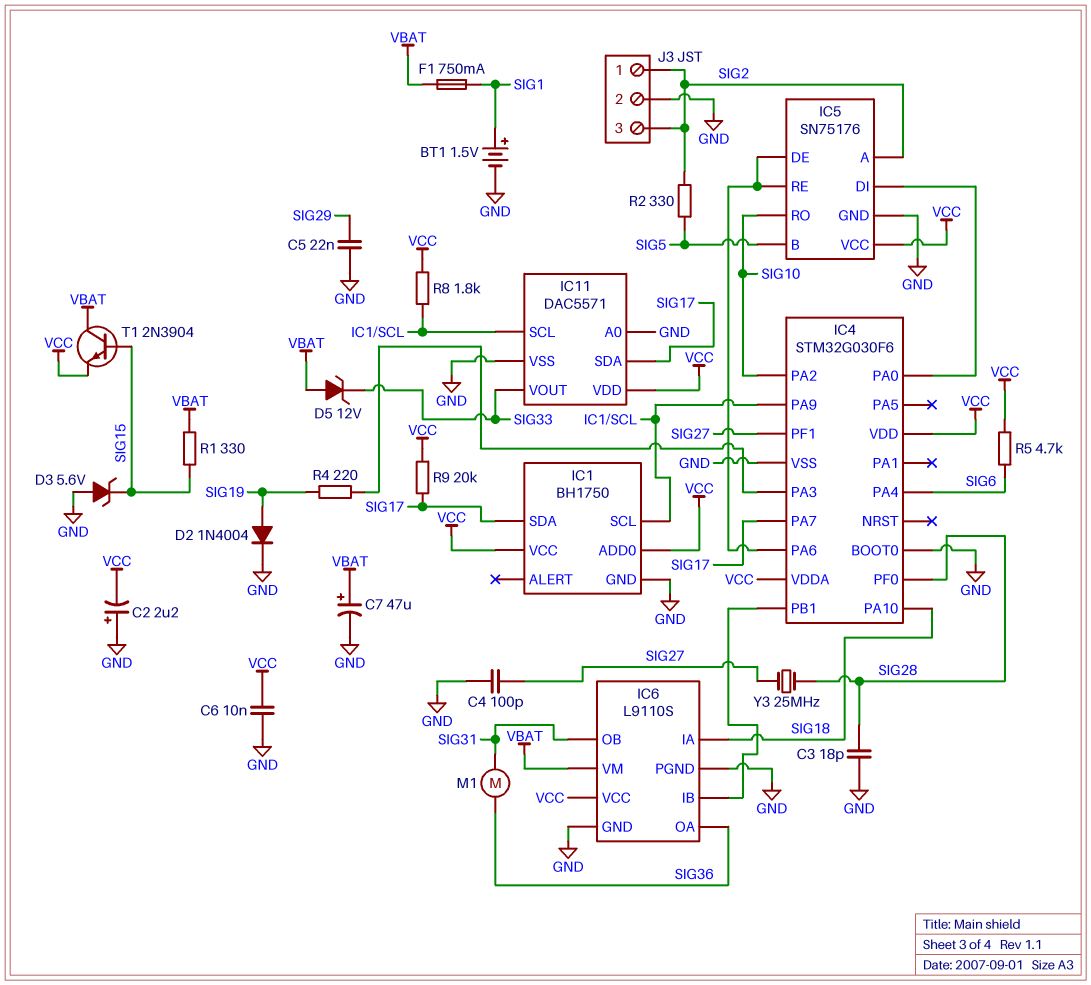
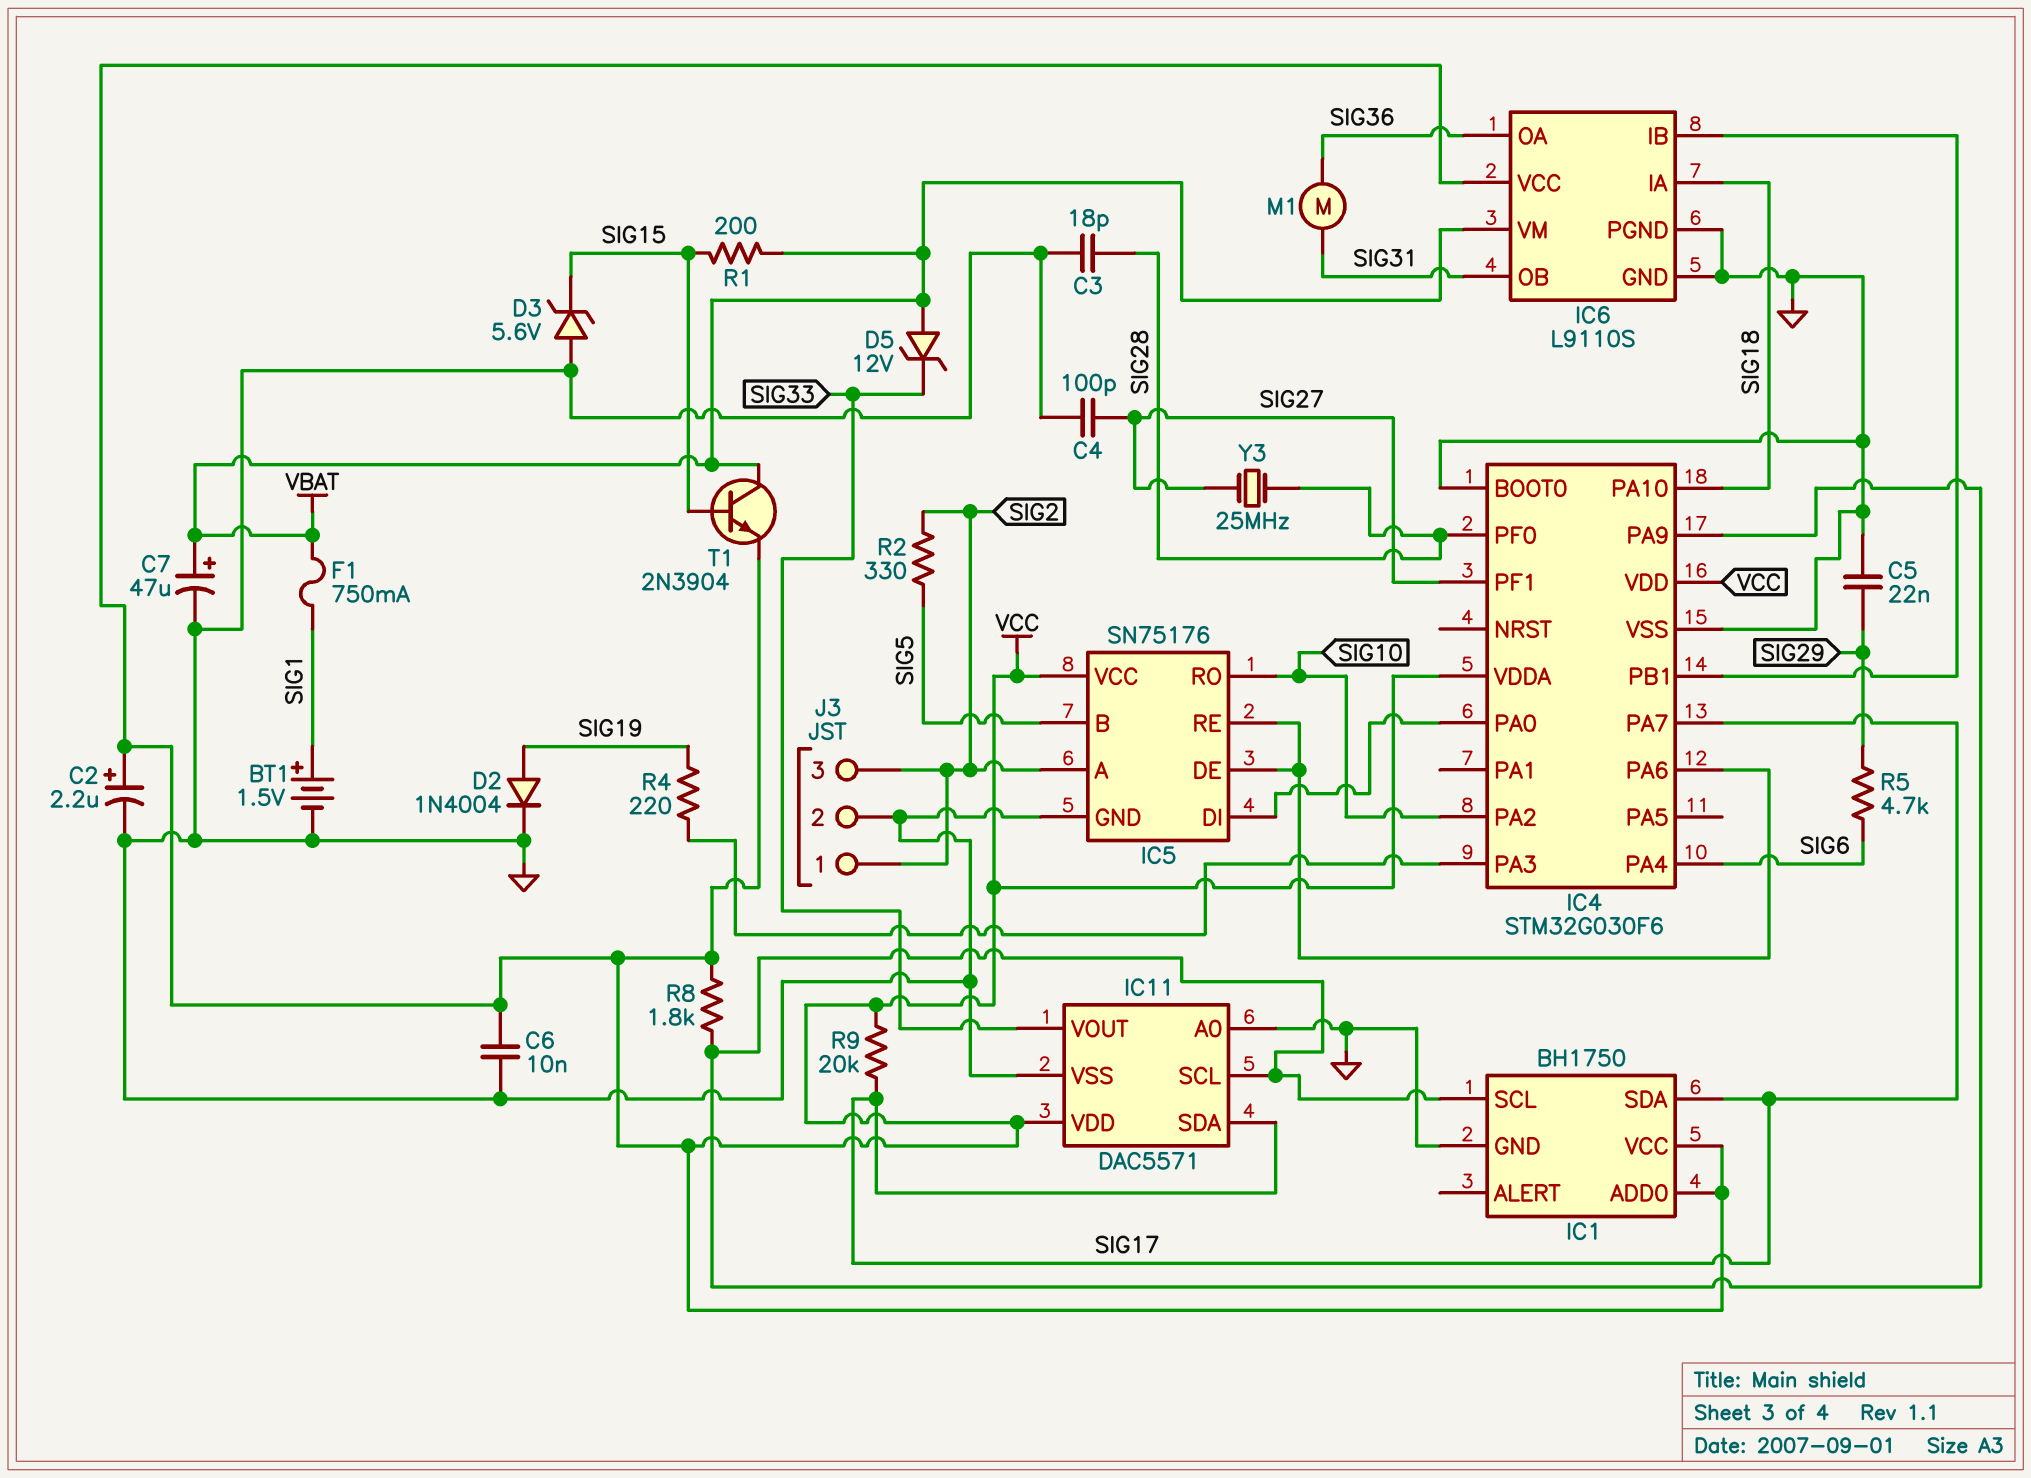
C2: 2.2uF (plus GND, minus VCC) -> 2.2uF (plus VCC, minus GND)
R1: 330 (SIG15, VBAT) -> 200 (SIG15, VBAT)
R5: 4.7k (SIG6, VCC) -> 4.7k (SIG6, SIG29)

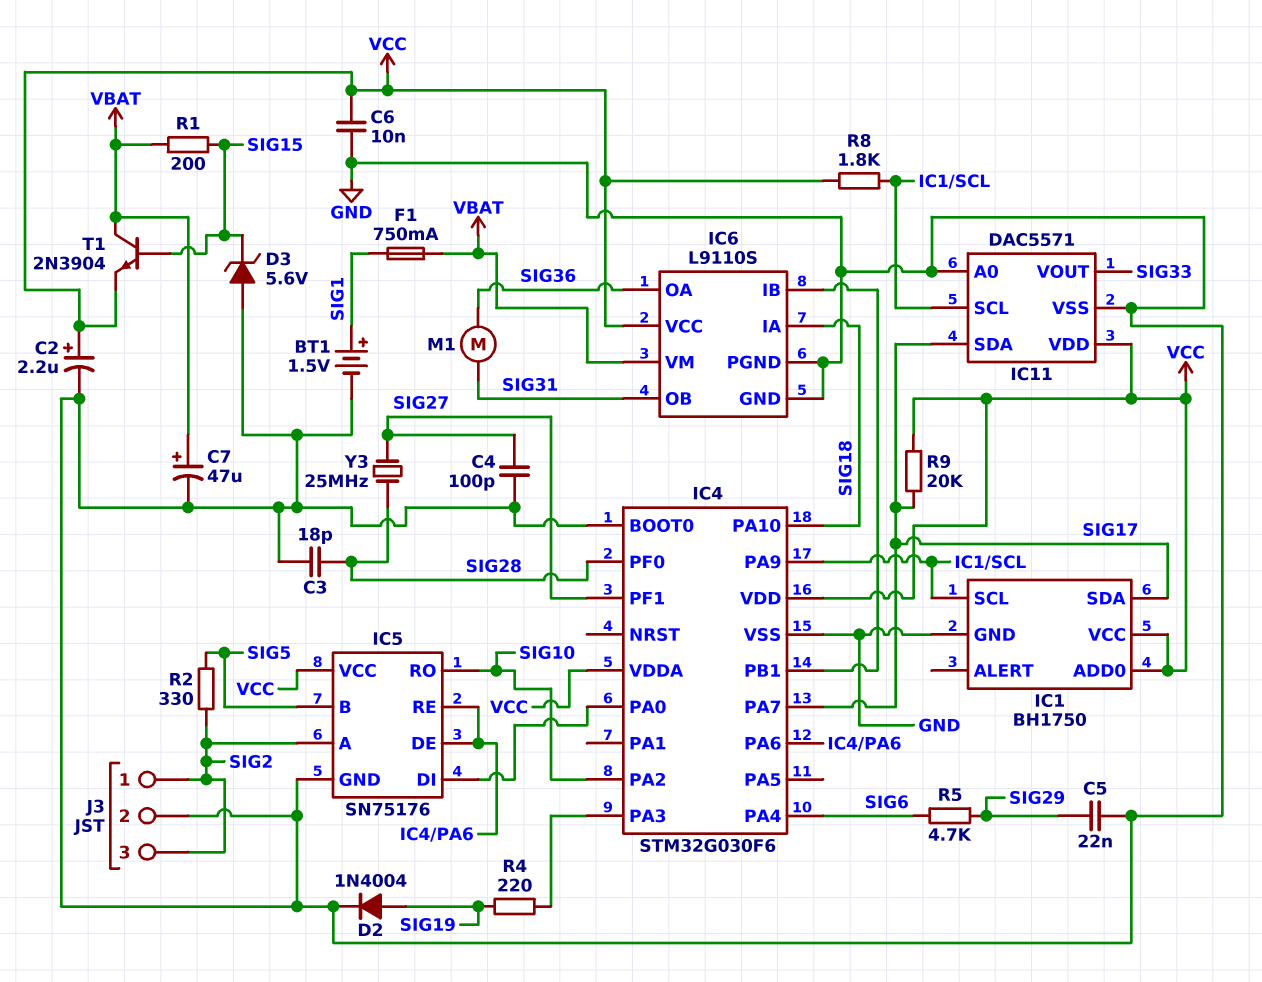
D5: zener 12V (A VBAT, K SIG33) -> none

